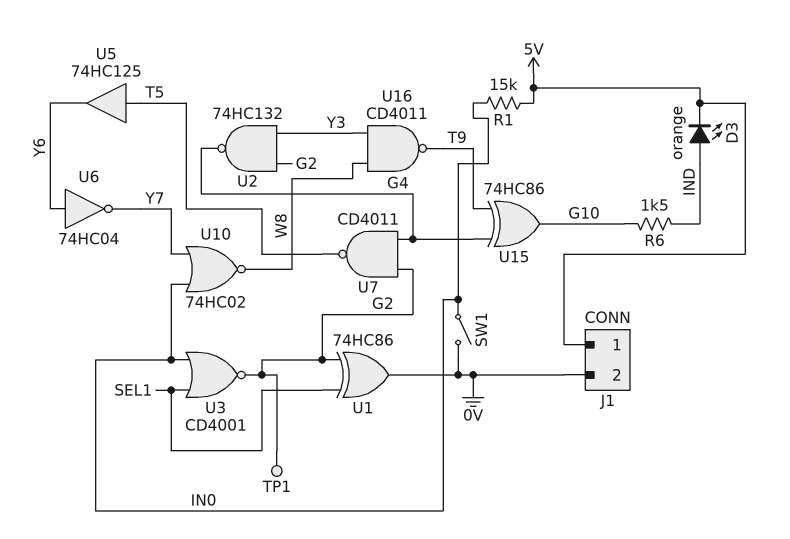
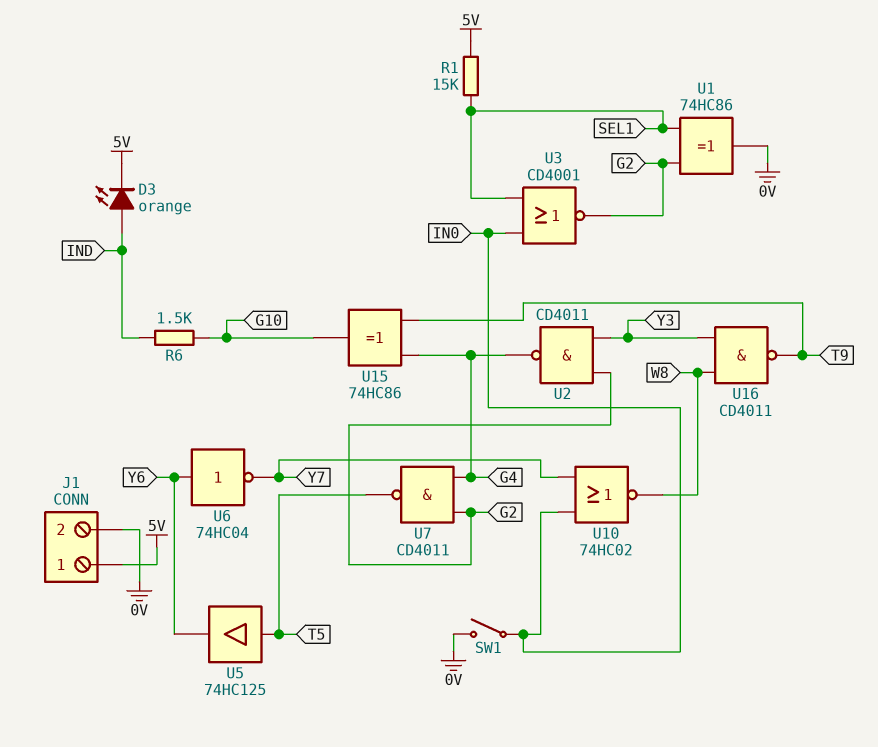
R1: 15k (5V, IN0) -> 15k (5V, SEL1)
TP1: test point (G2) -> none
U2: NAND 74HC132 (in G2, in Y3, out G4) -> NAND CD4011 (in G2, in Y3, out G4)

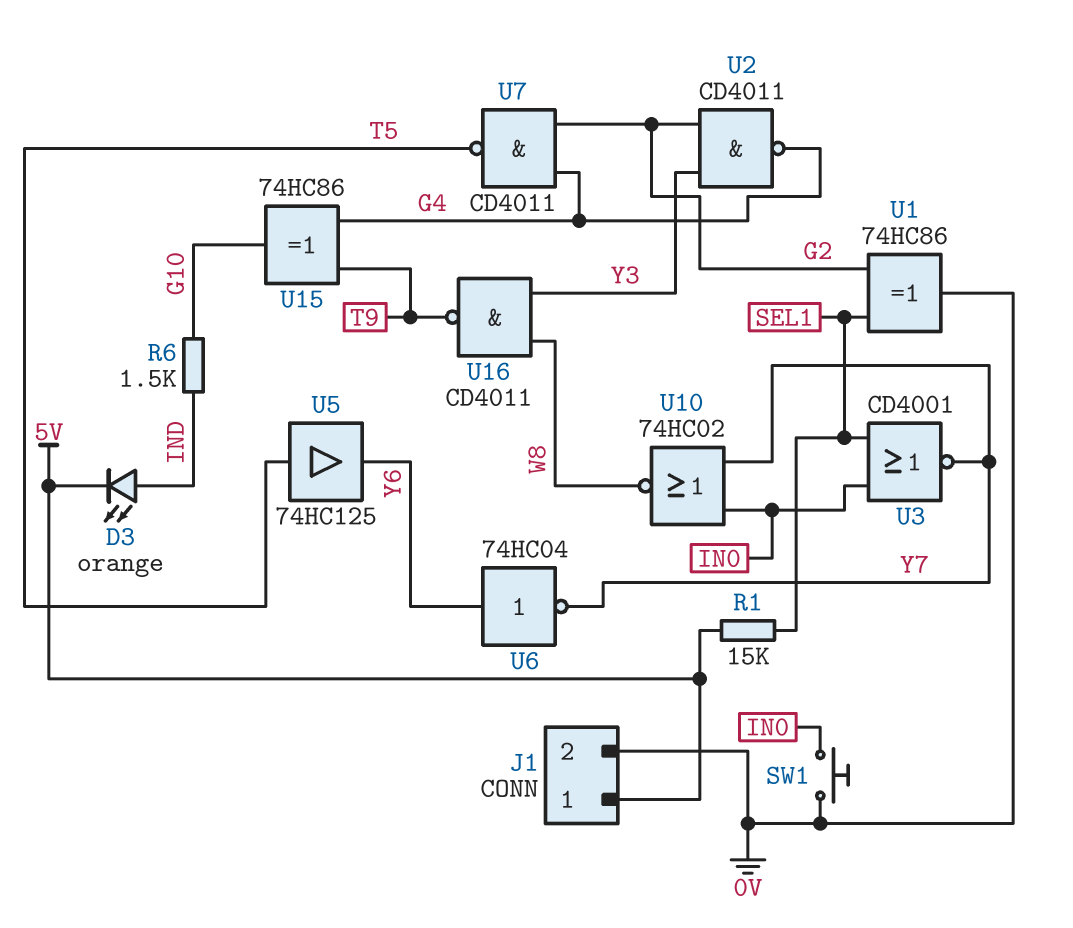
SW1: switch (0V, IN0) -> button (0V, IN0)
U3: NOR CD4001 (in IN0, in SEL1, out G2) -> NOR CD4001 (in IN0, in SEL1, out Y7)

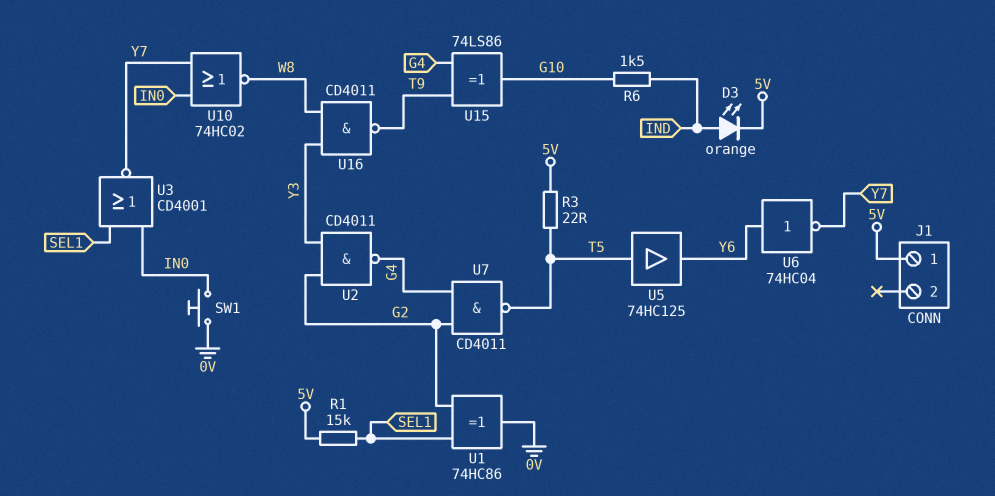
J1 pin 2: 0V -> none
R3: none -> 22 (5V, T5)
U15: XOR 74HC86 (in G4, in T9, out G10) -> XOR 74LS86 (in G4, in T9, out G10)

